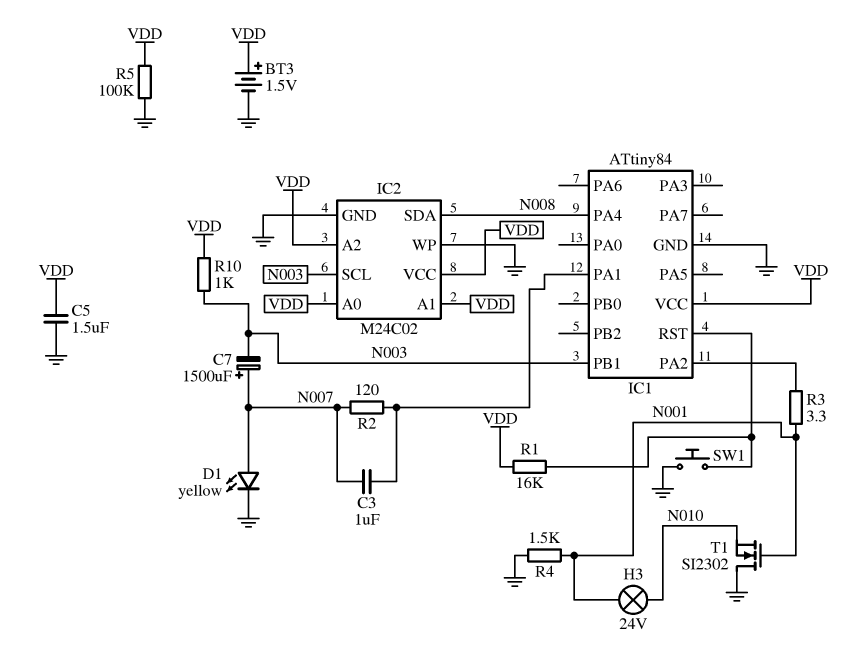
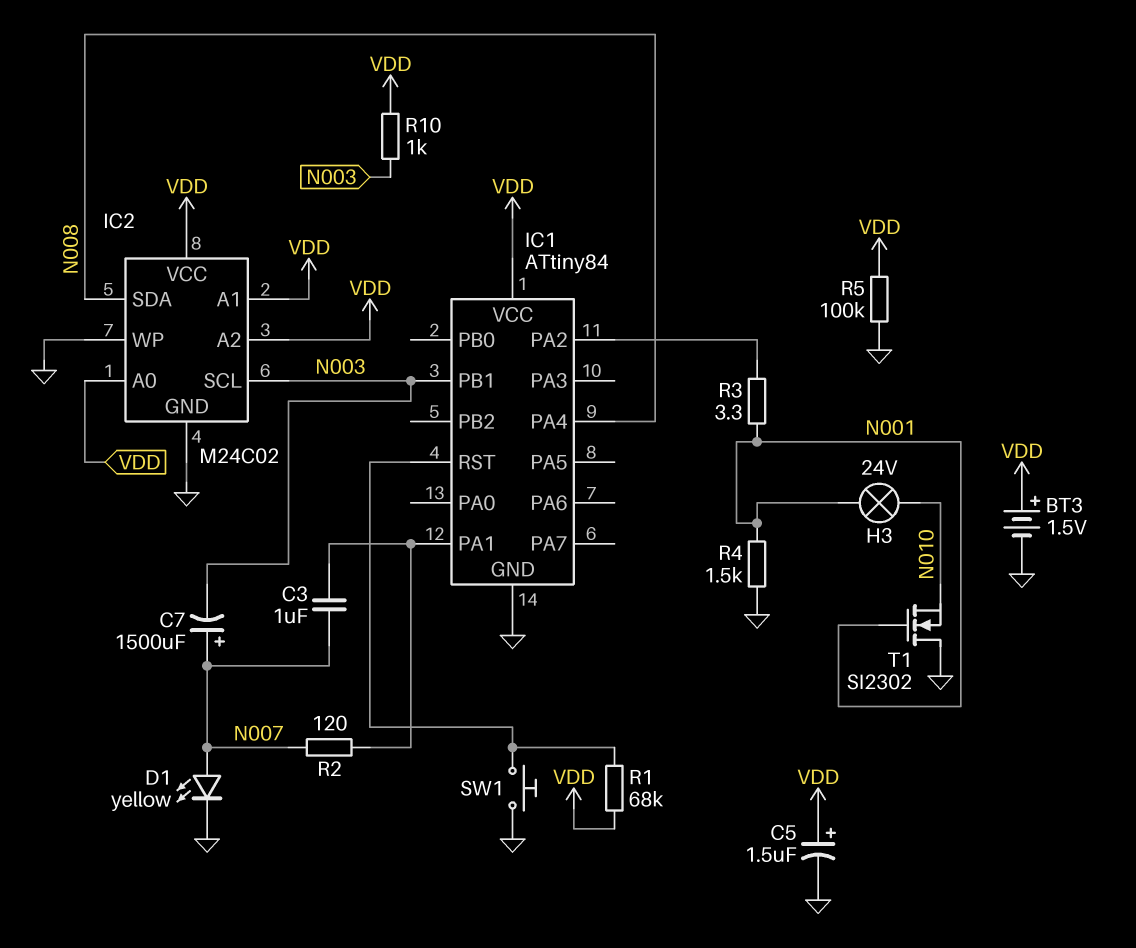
C5: 1.5uF (GND, VDD) -> 1.5uF (plus VDD, minus GND)
R1: 16k (IC1/RST, VDD) -> 68k (IC1/RST, VDD)

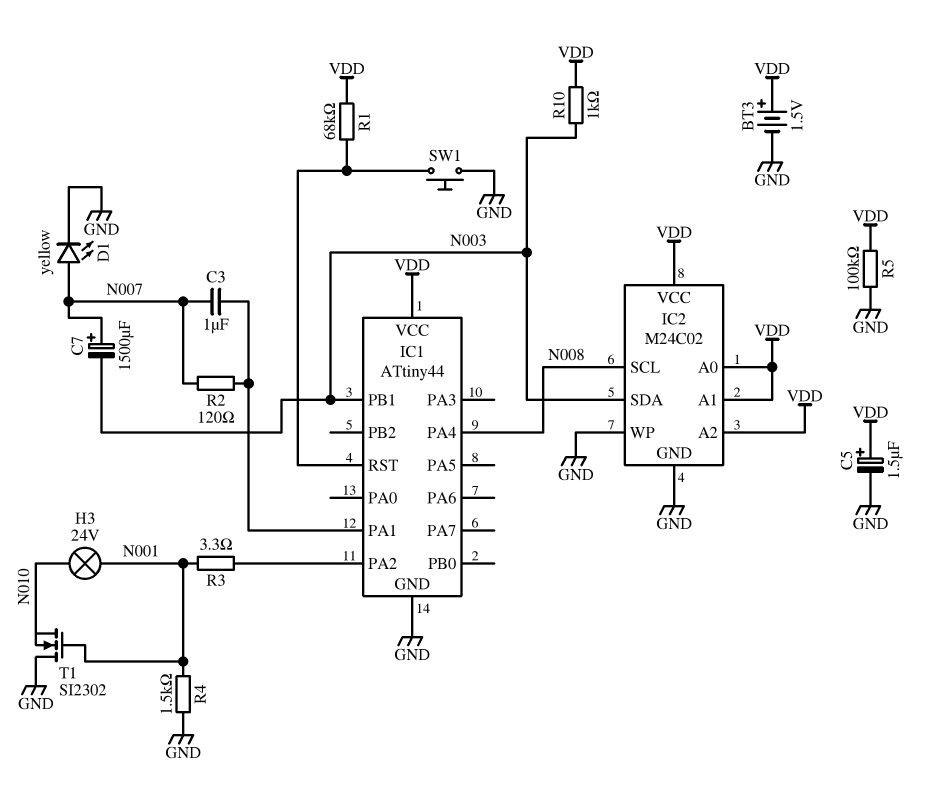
IC1: ATtiny84 -> ATtiny44
IC2 pin SCL: N003 -> N008
IC2 pin SDA: N008 -> N003

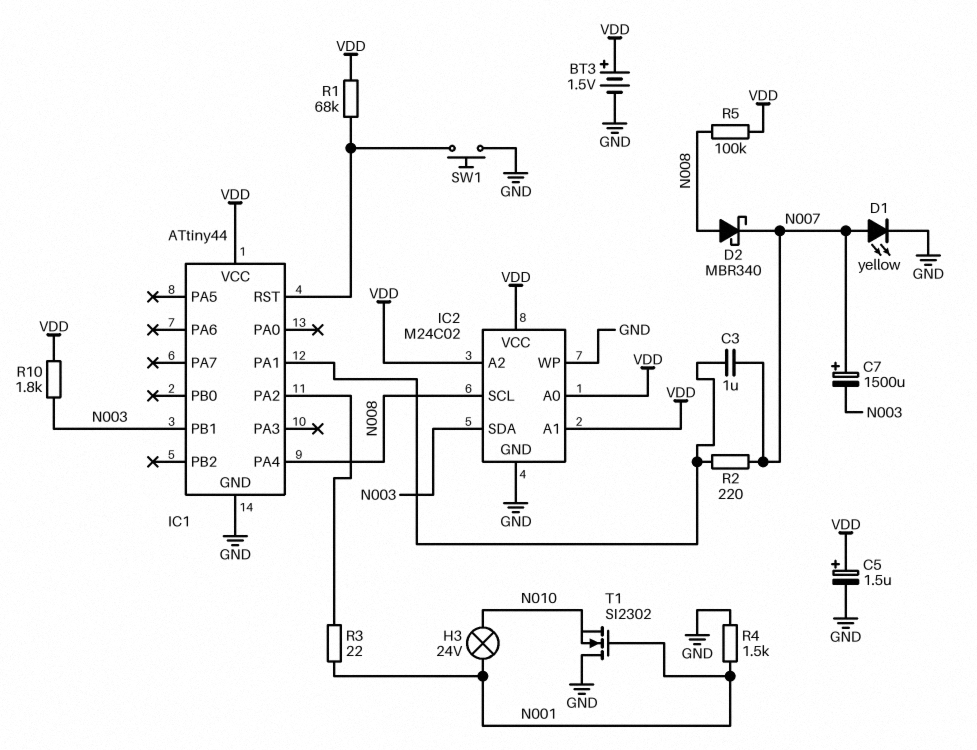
D2: none -> schottky MBR340 (A N008, K N007)
R2: 120 (IC1/PA1, N007) -> 220 (IC1/PA1, N007)
R3: 3.3 (IC1/PA2, N001) -> 22 (IC1/PA2, N001)
R5: 100k (GND, VDD) -> 100k (N008, VDD)
R10: 1k (N003, VDD) -> 1.8k (N003, VDD)

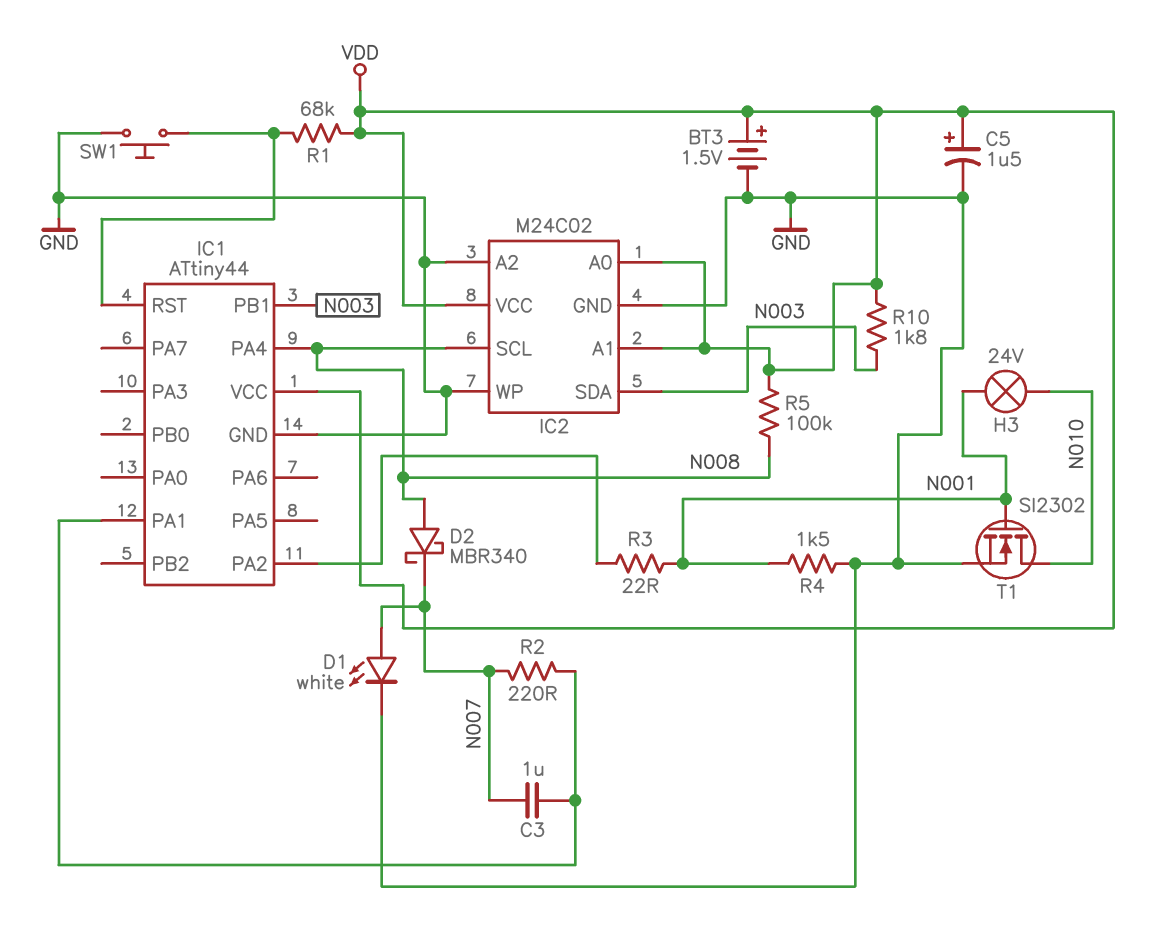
C7: 1500uF (plus N007, minus N003) -> none
D1: LED yellow (A N007, K GND) -> LED white (A N007, K GND)
IC2 pin A2: VDD -> GND
T1: NMOS SI2302 (G N001, D GND, S N010) -> NMOS SI2302 (G N001, D N010, S GND)

